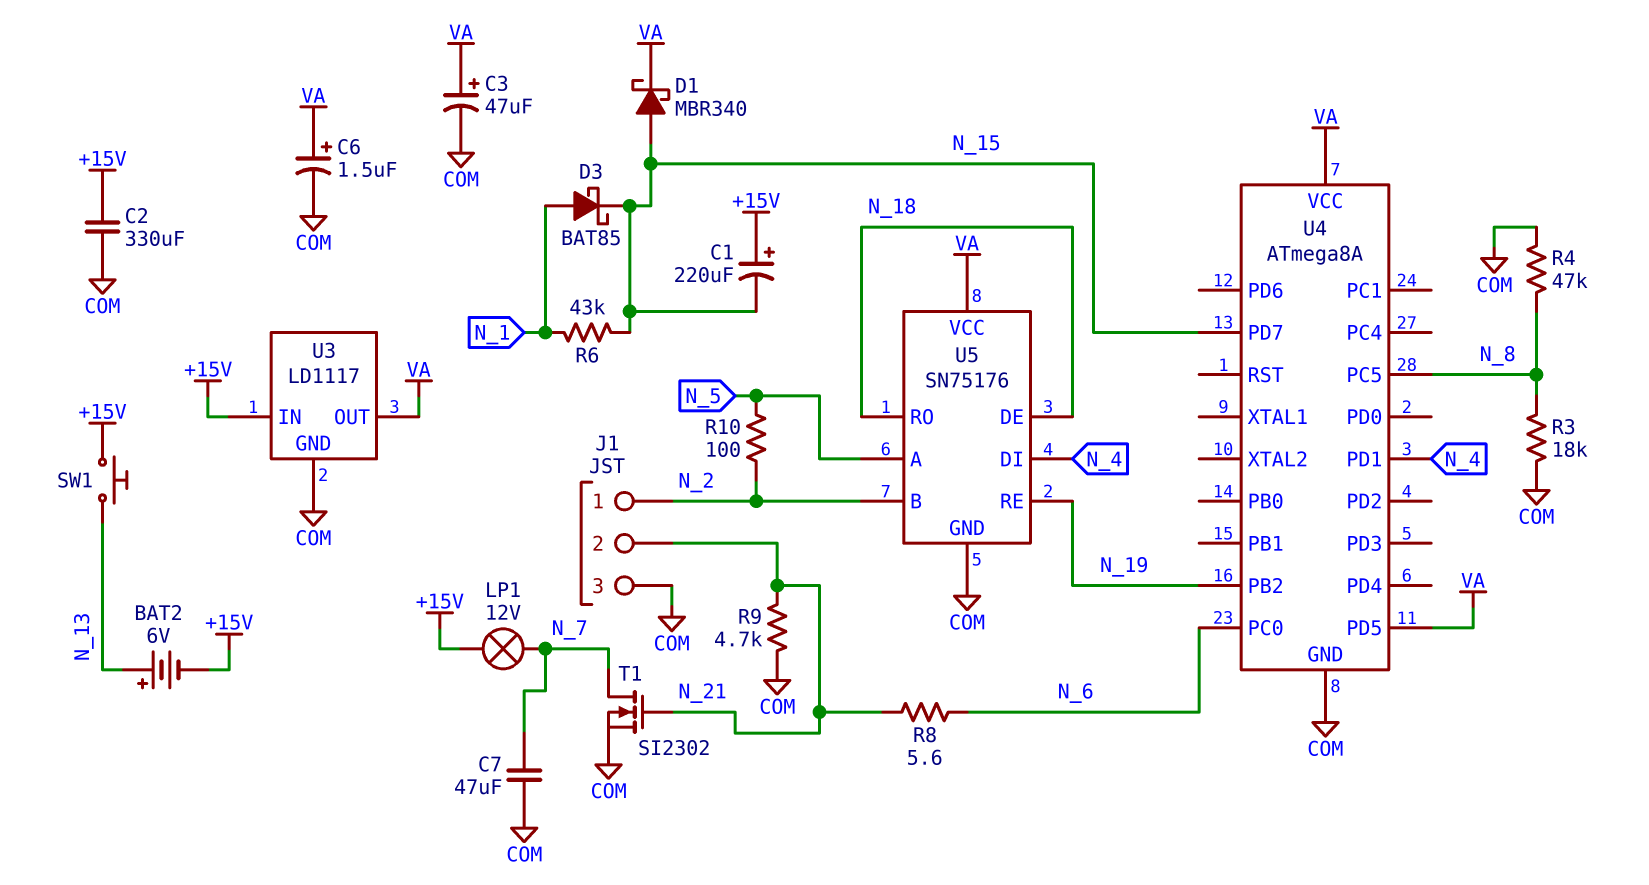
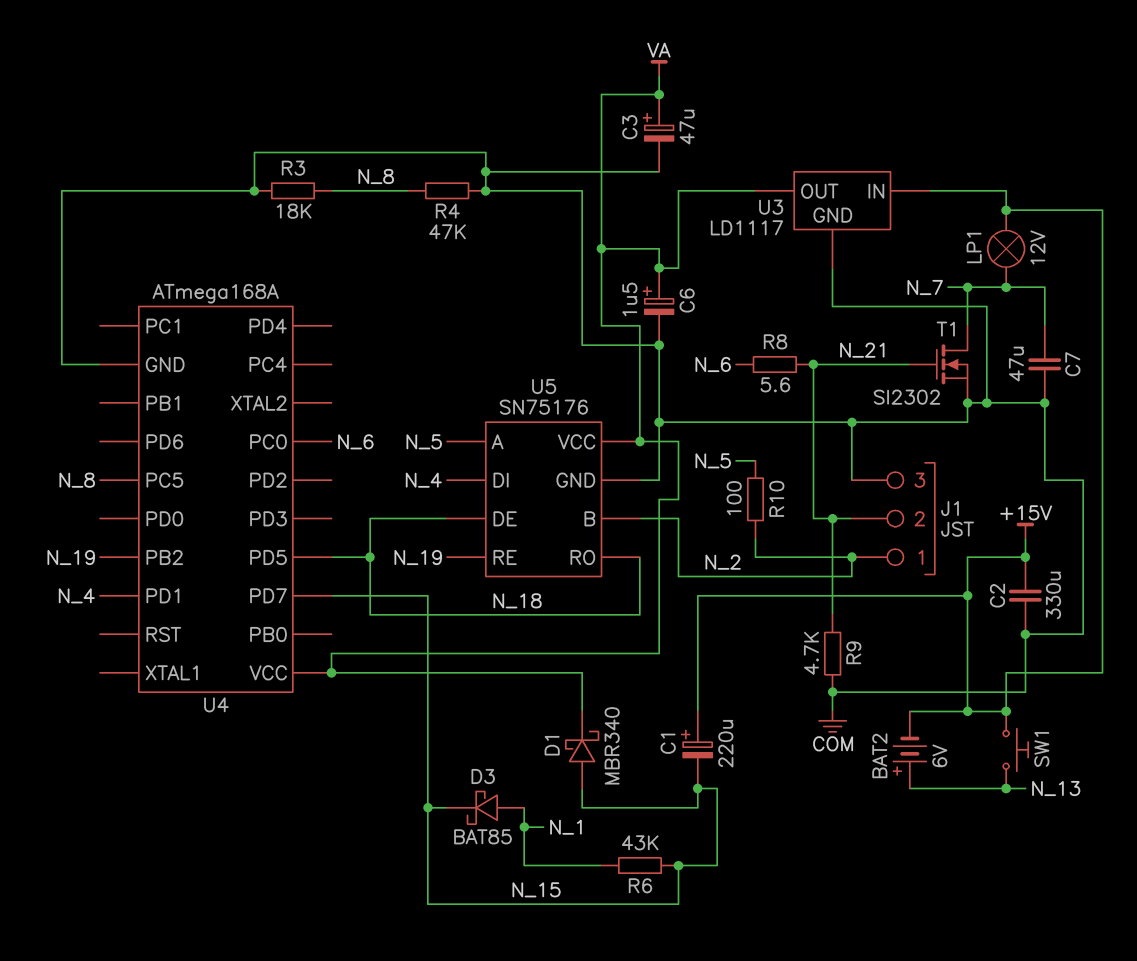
U4: ATmega8A -> ATmega168A
U4 pin PD5: VA -> N_18

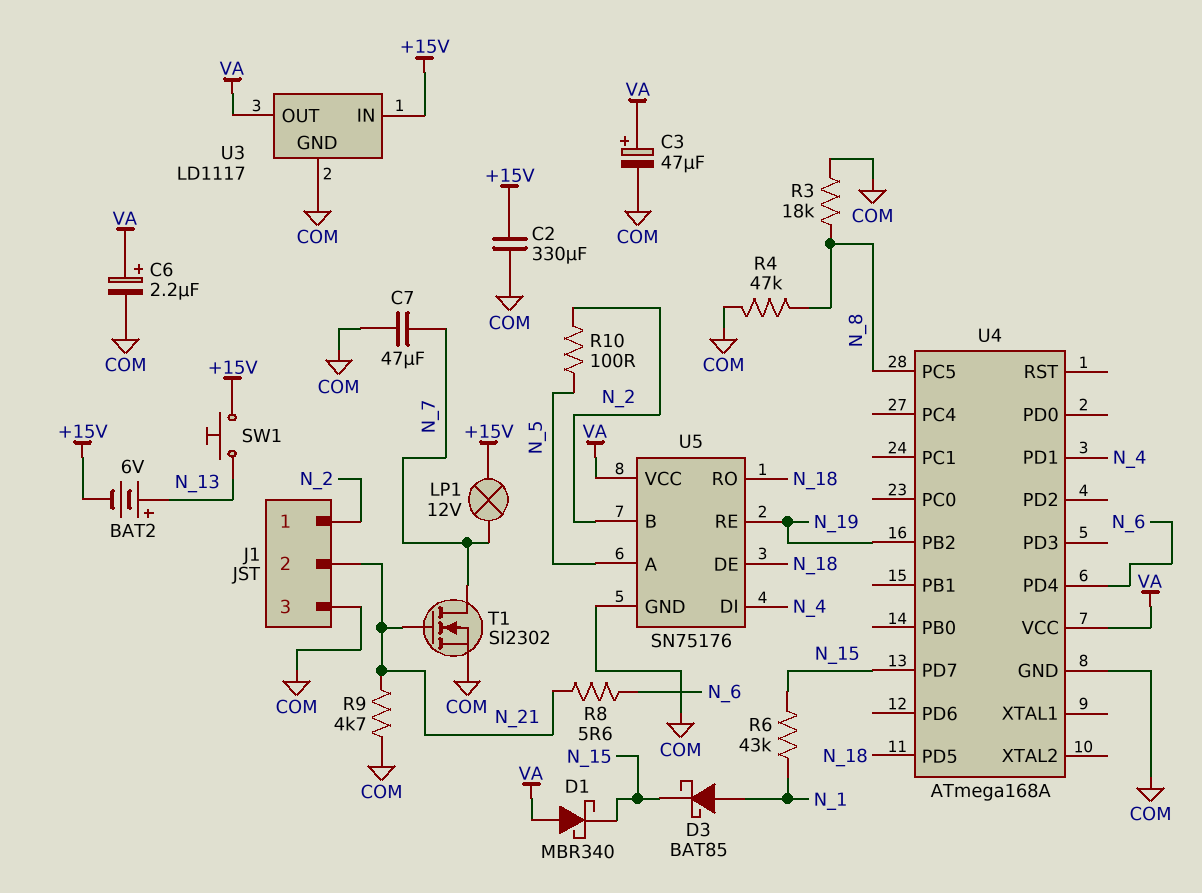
C1: 220uF (plus +15V, minus N_15) -> none
C6: 1.5uF (plus VA, minus COM) -> 2.2uF (plus VA, minus COM)
D1: schottky MBR340 (A N_15, K VA) -> schottky MBR340 (A VA, K N_15)
U4 pin PC0: N_6 -> none
U4 pin PD4: none -> N_6

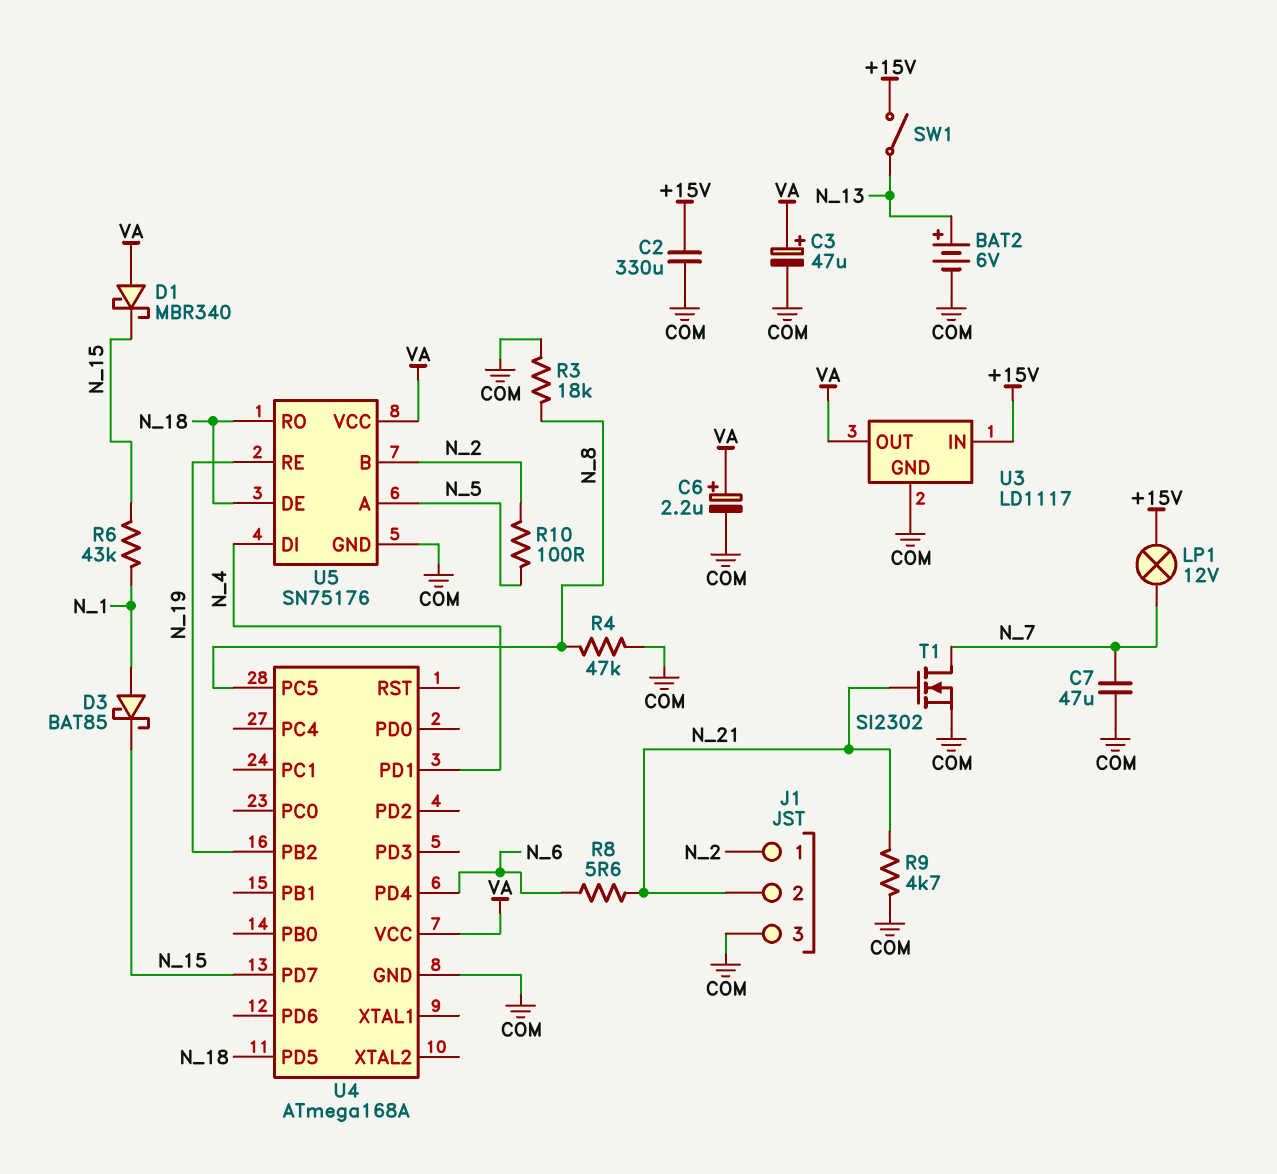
BAT2: 6V (plus N_13, minus +15V) -> 6V (plus N_13, minus COM)
SW1: button (+15V, N_13) -> switch (+15V, N_13)

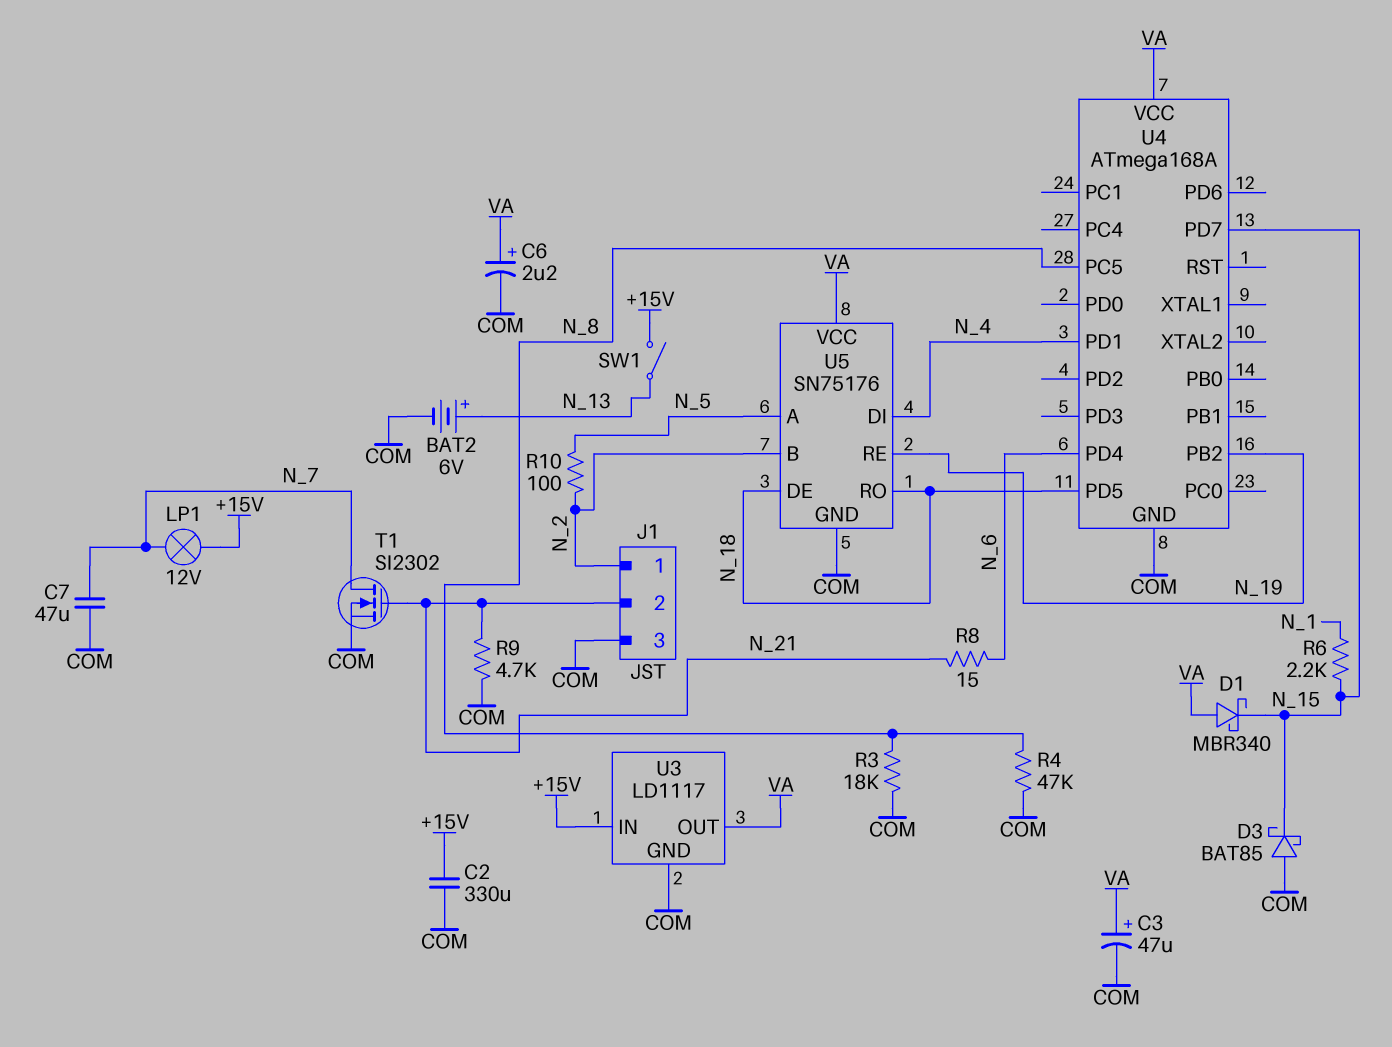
D3: schottky BAT85 (A N_1, K N_15) -> schottky BAT85 (A COM, K N_15)
R6: 43k (N_1, N_15) -> 2.2k (N_1, N_15)
R8: 5.6 (N_6, N_21) -> 15 (N_6, N_21)

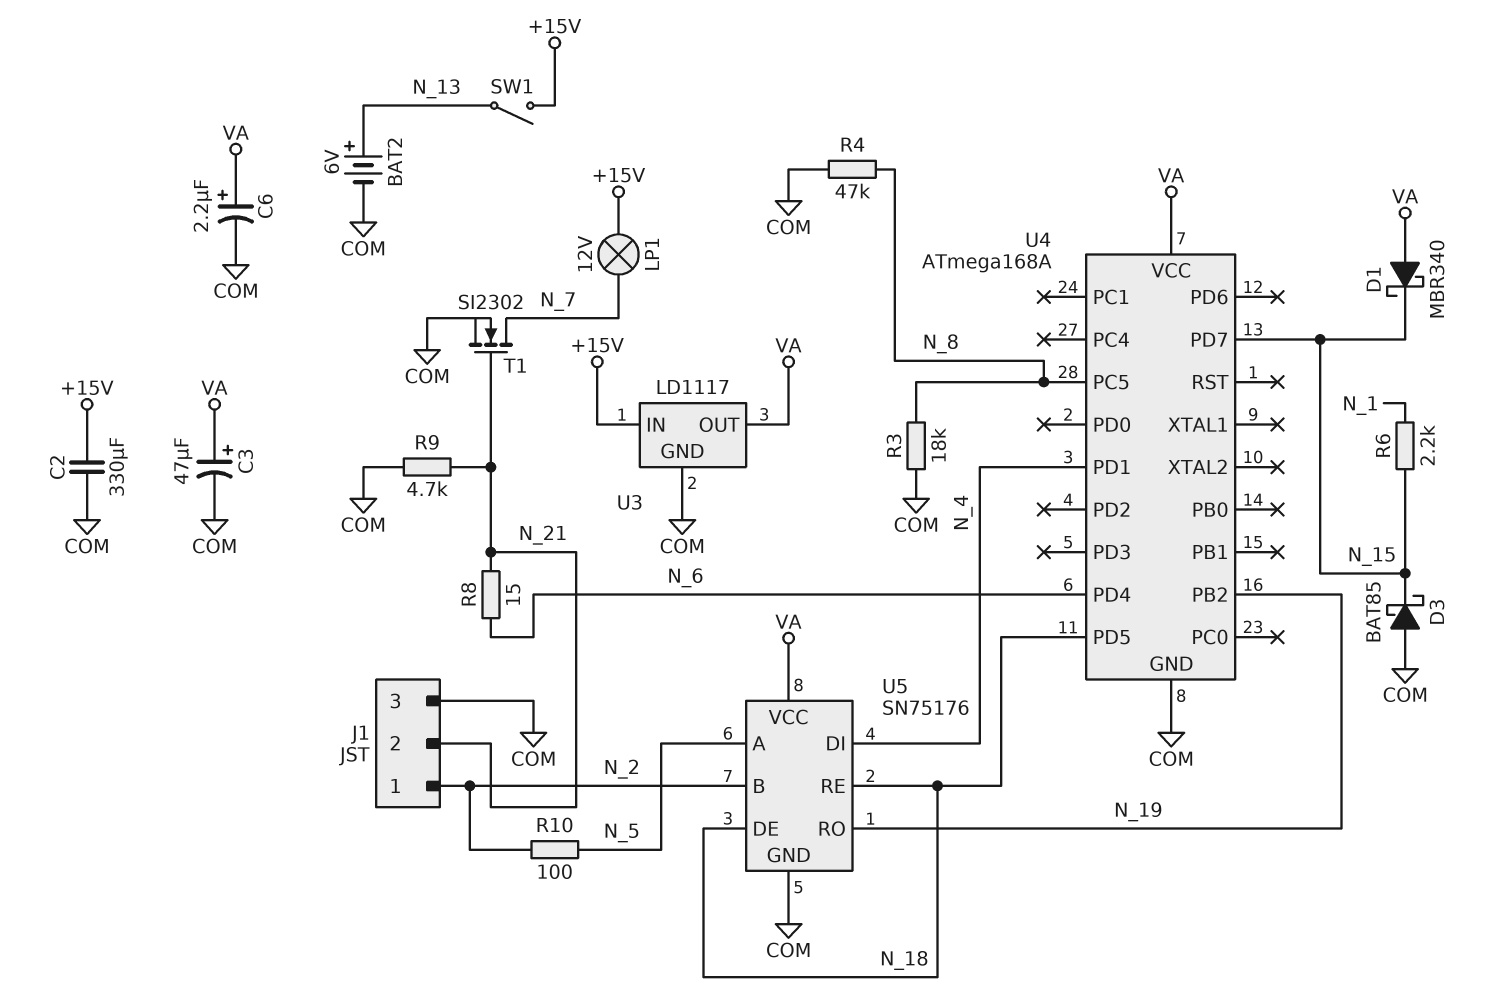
C7: 47uF (COM, N_7) -> none
U5 pin RE: N_19 -> N_18
U5 pin RO: N_18 -> N_19

